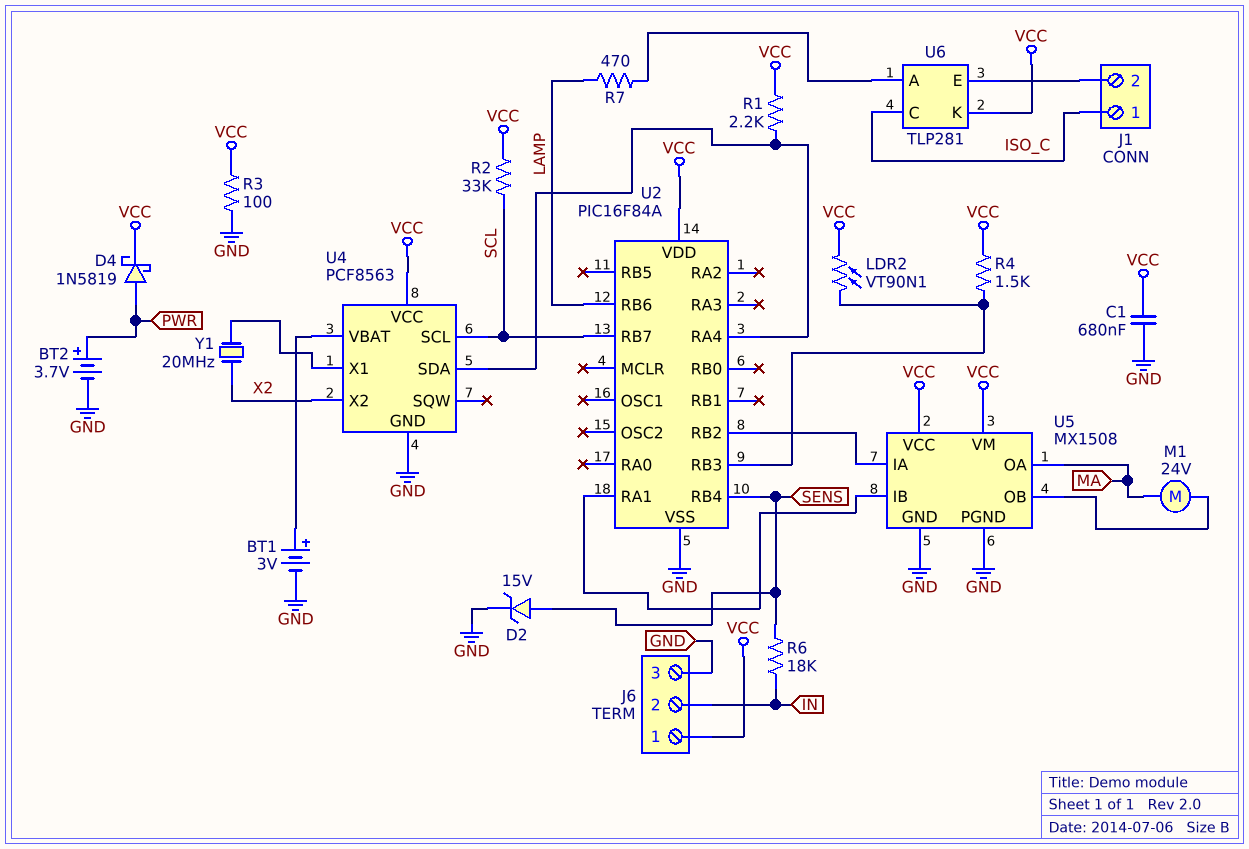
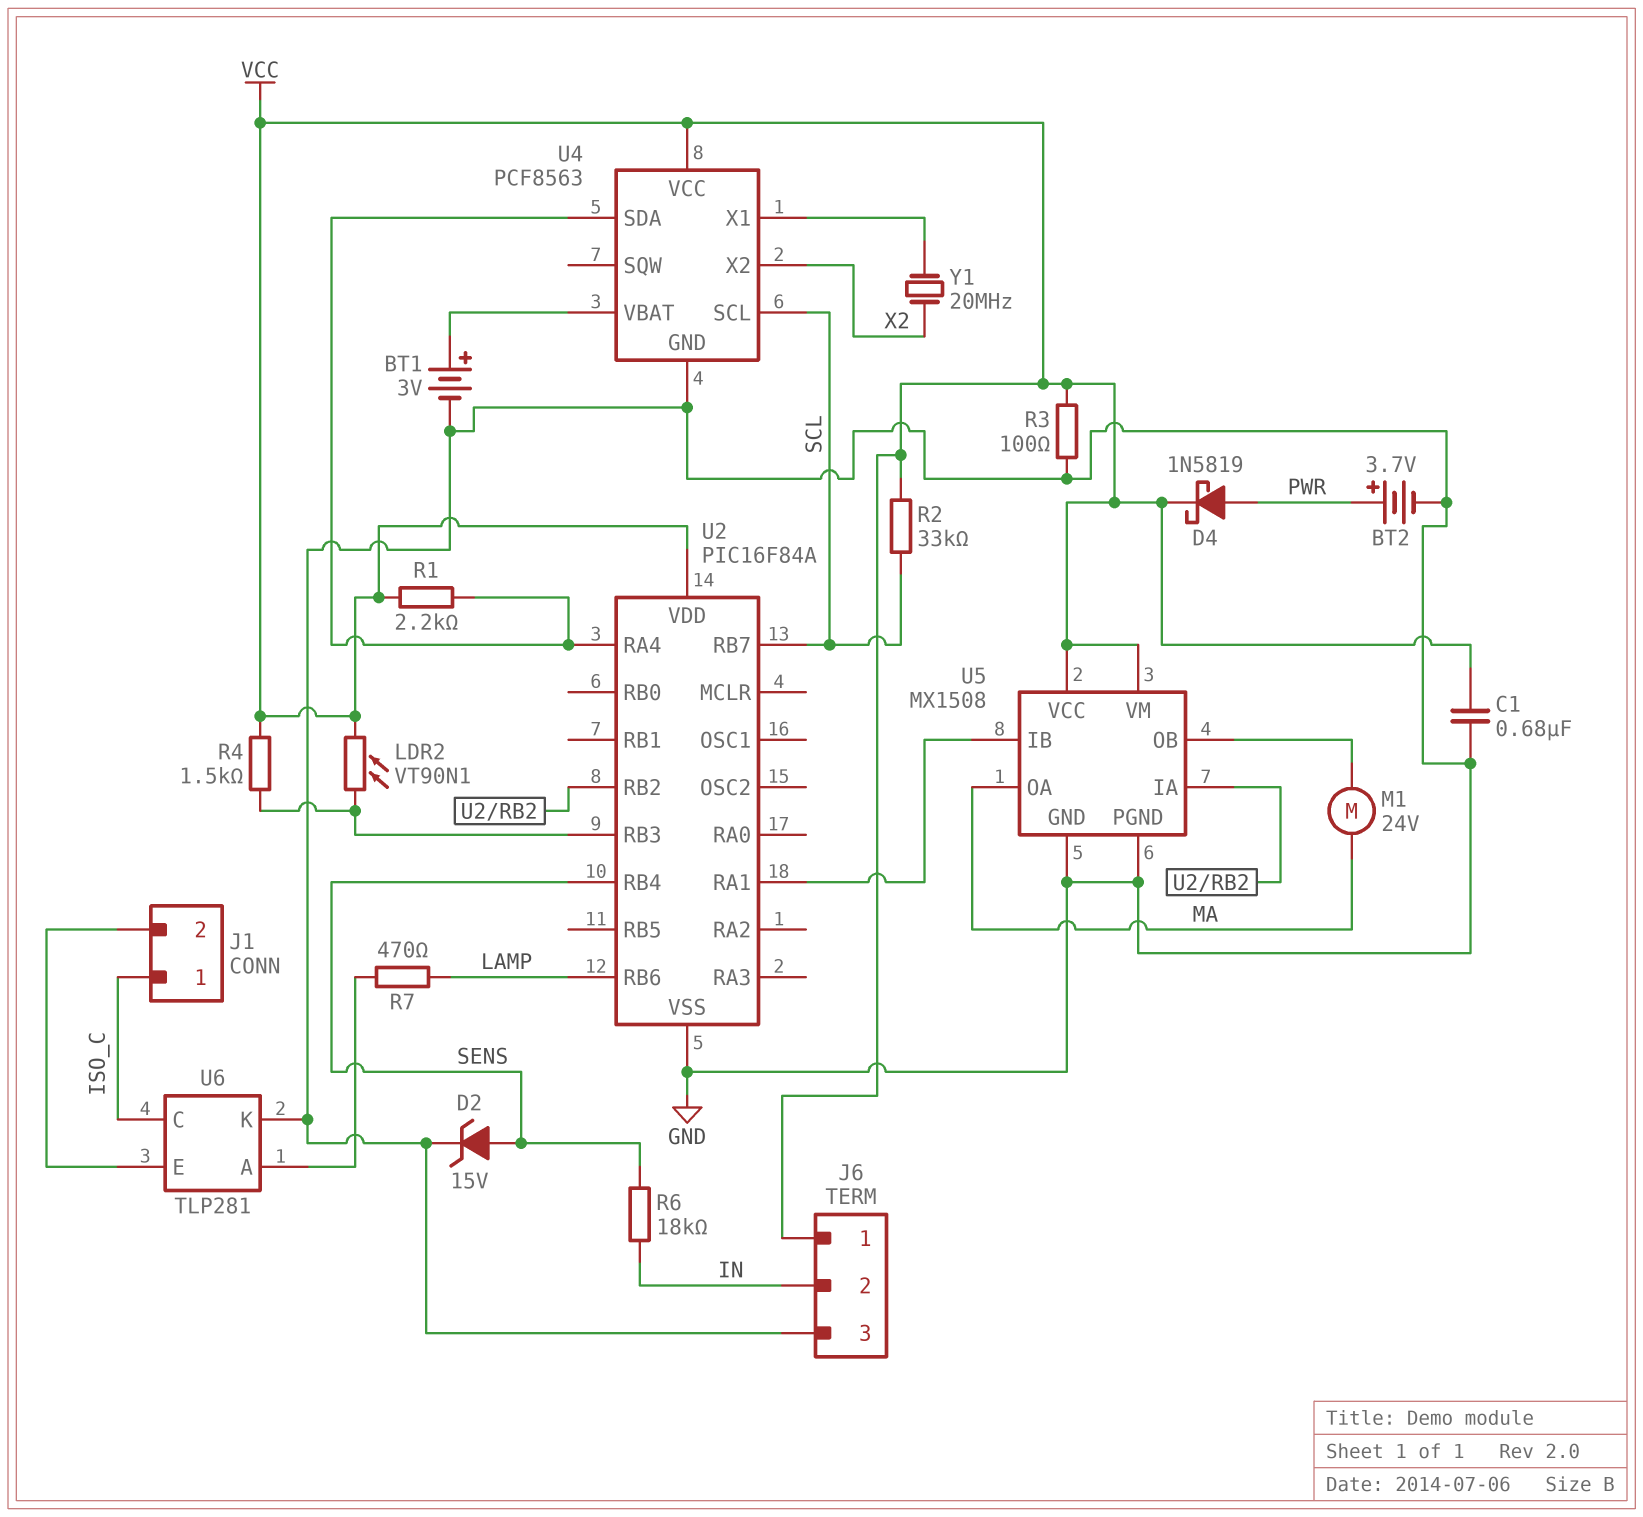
U6 pin K: VCC -> GND

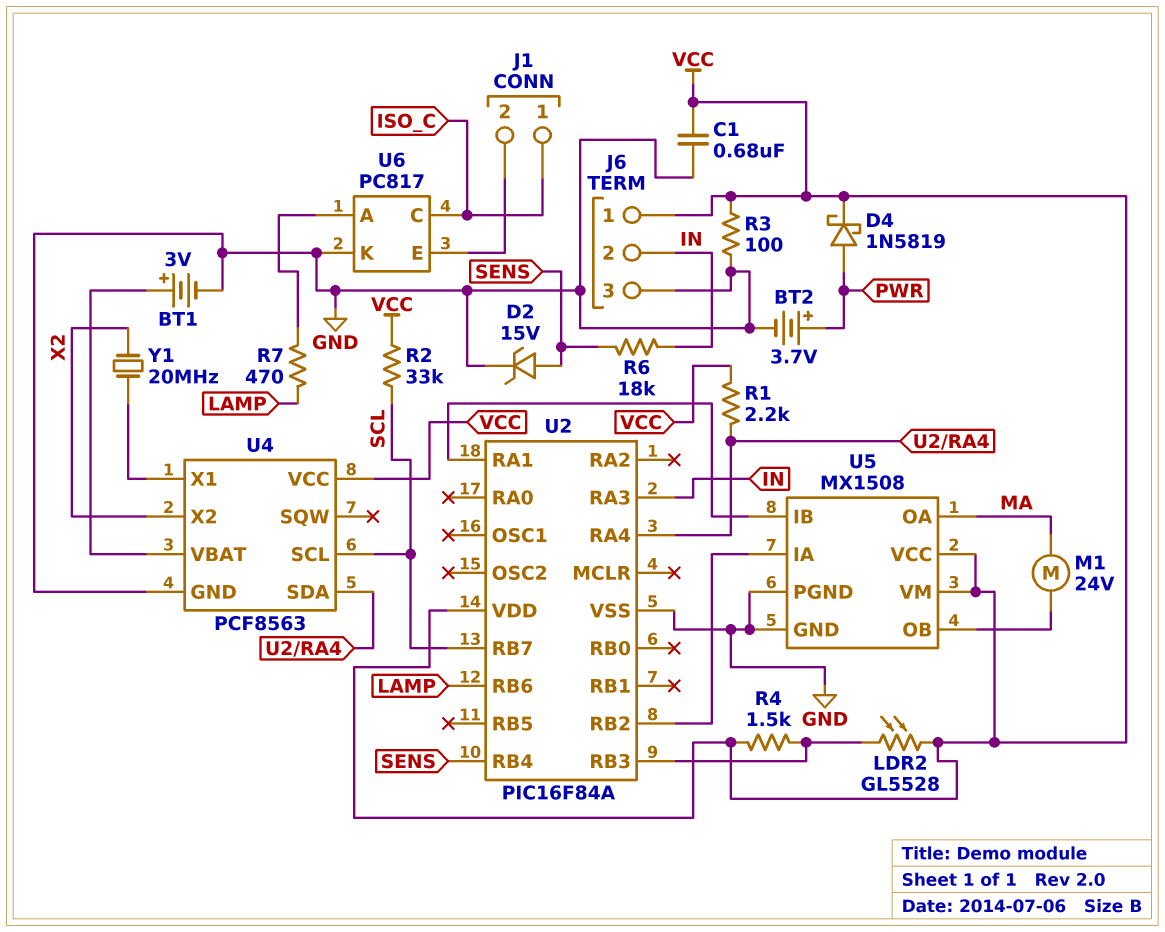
LDR2: VT90N1 (U2/RB3, VCC) -> GL5528 (U2/RB3, VCC)
U2 pin RA3: none -> IN
U6: TLP281 -> PC817

